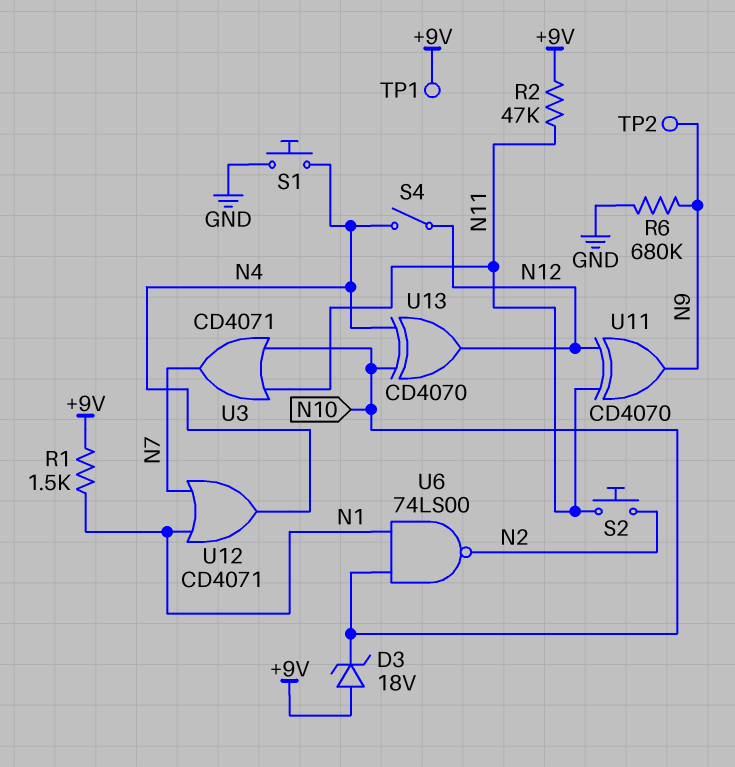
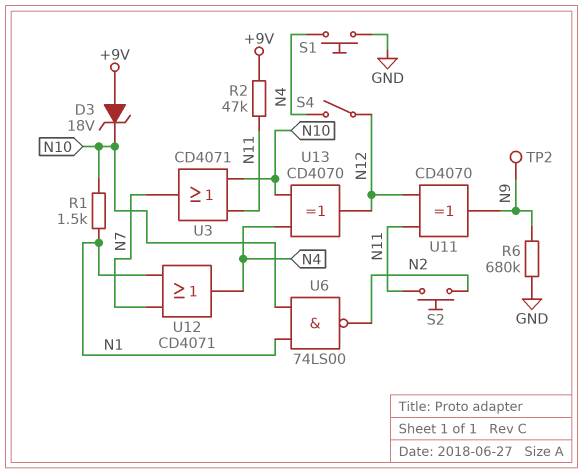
R1: 1.5k (+9V, N1) -> 1.5k (N1, N10)
TP1: test point (+9V) -> none

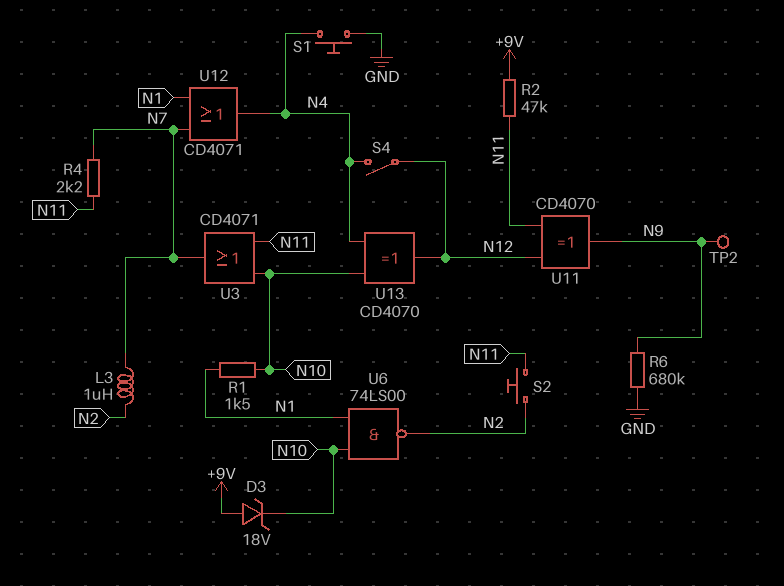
L3: none -> 1uH (N2, N7)
R4: none -> 2.2k (N7, N11)

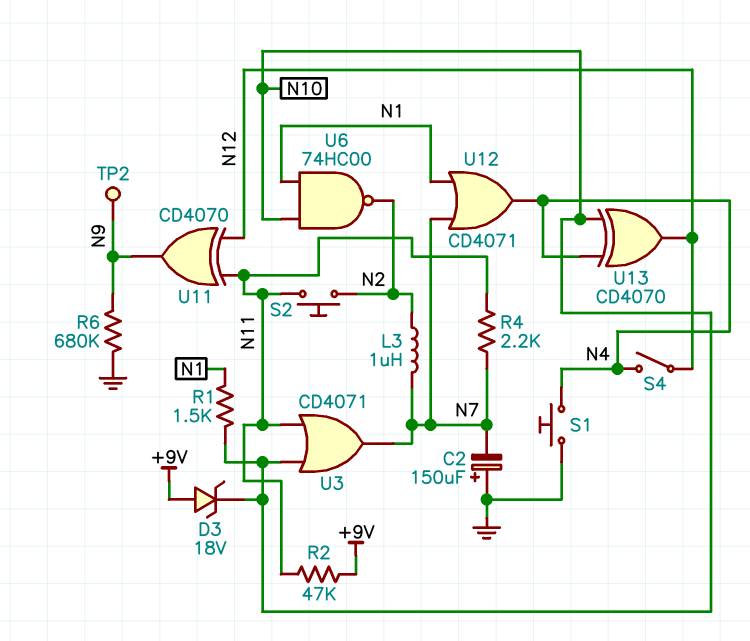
C2: none -> 150uF (plus GND, minus N7)
U6: NAND 74LS00 (in N1, in N10, out N2) -> NAND 74HC00 (in N1, in N10, out N2)

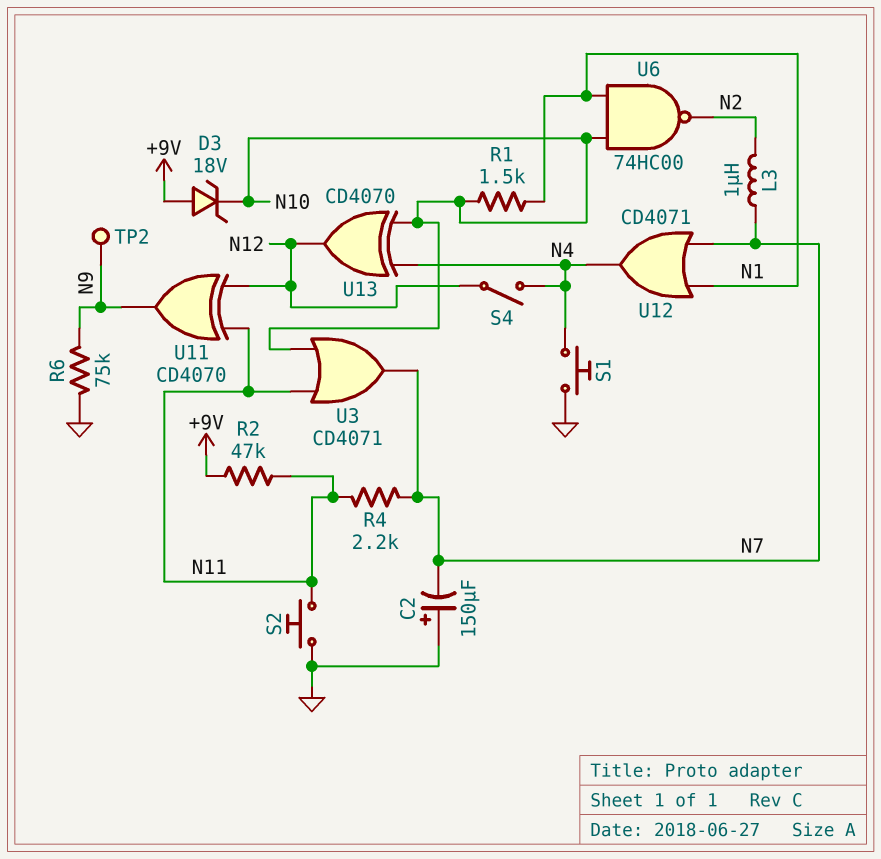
R6: 680k (GND, N9) -> 75k (GND, N9)
S2: button (N2, N11) -> button (GND, N11)

